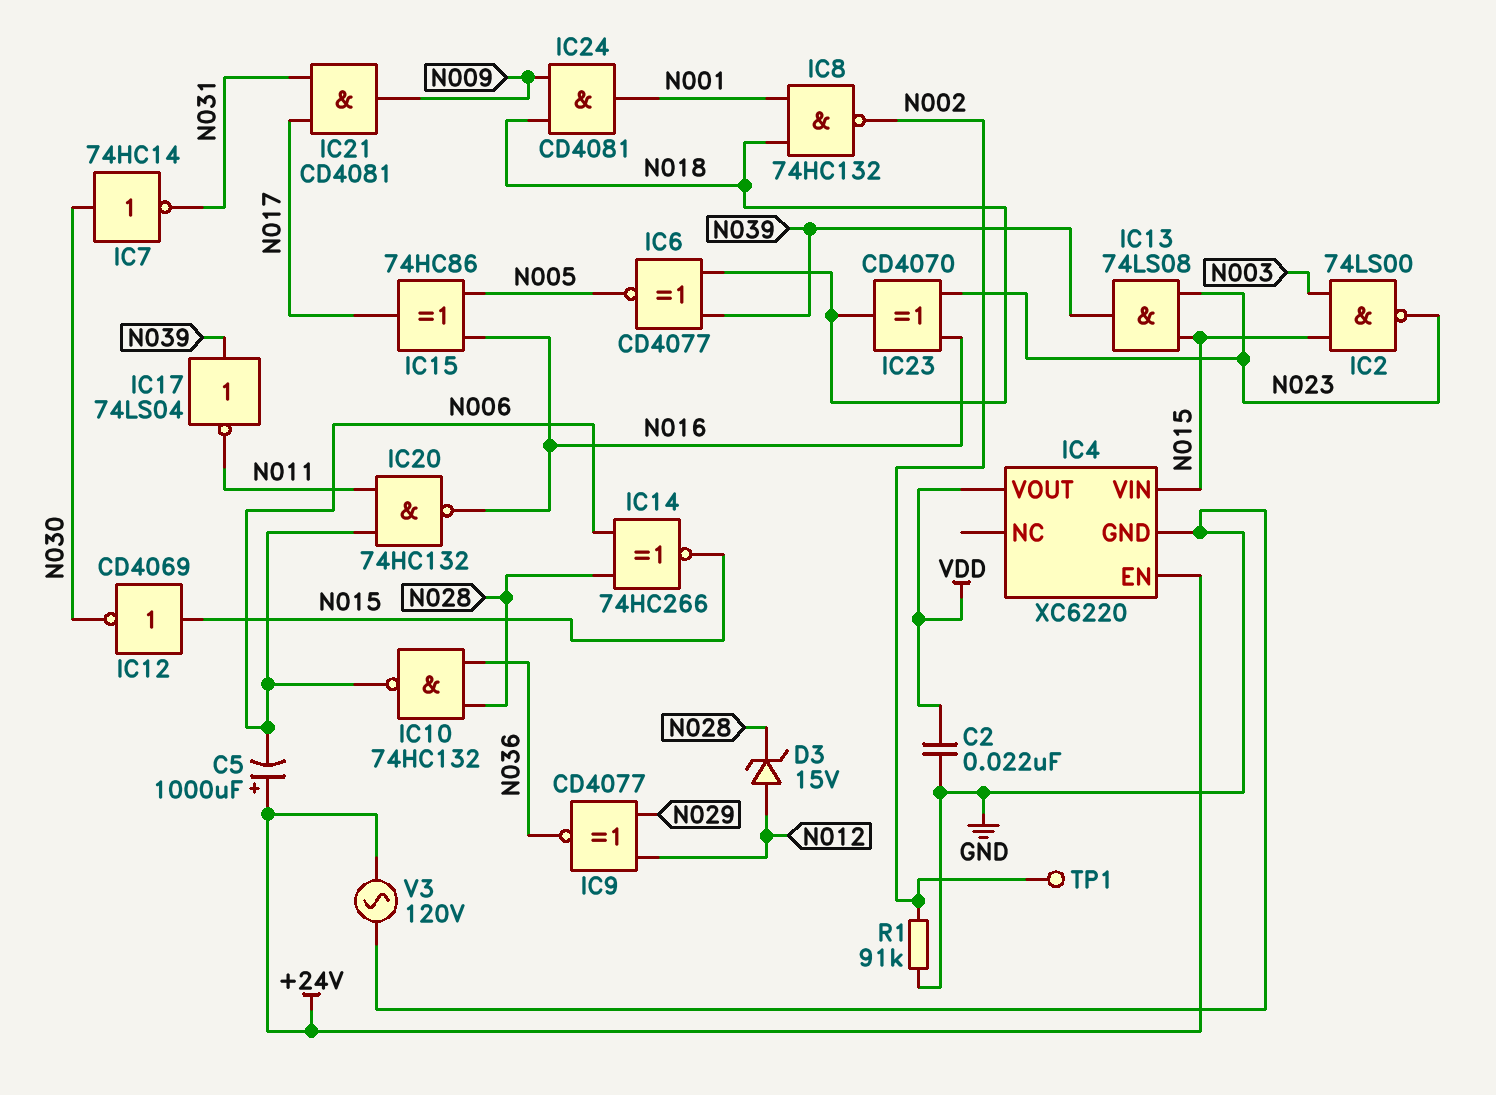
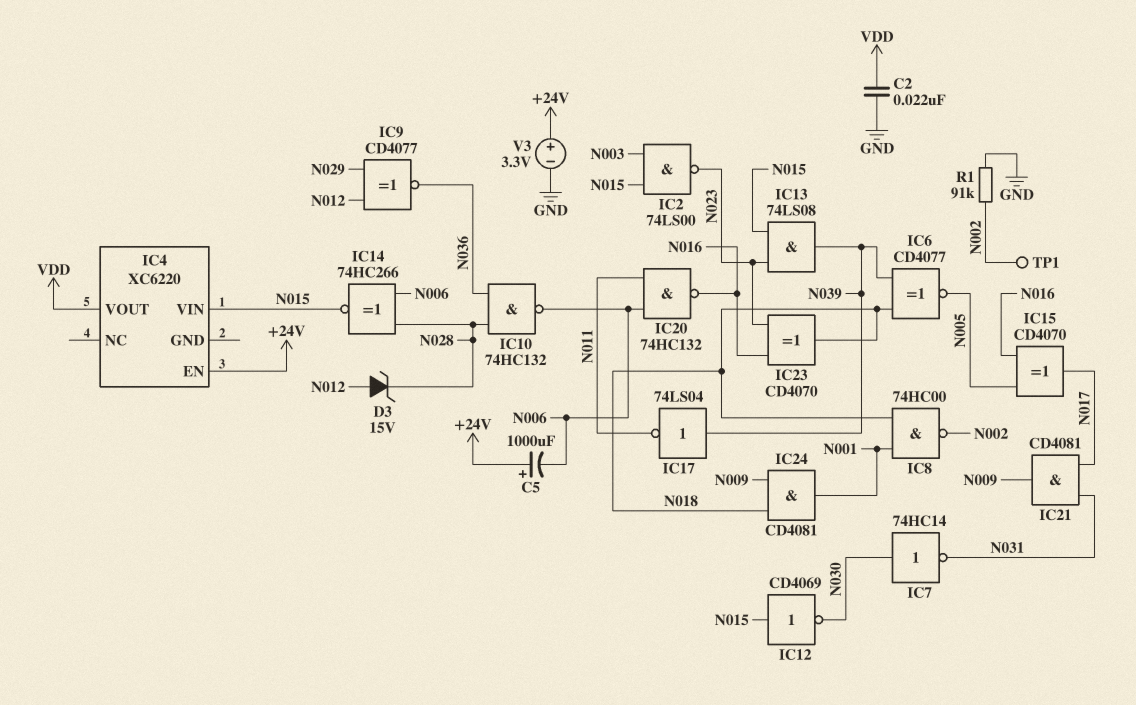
IC4 pin GND: GND -> none
IC8: NAND 74HC132 (in N001, in N018, out N002) -> NAND 74HC00 (in N001, in N018, out N002)
IC15: XOR 74HC86 (in N005, in N016, out N017) -> XOR CD4070 (in N005, in N016, out N017)
V3: AC 120V (+24V, GND) -> 3.3V (plus +24V, minus GND)

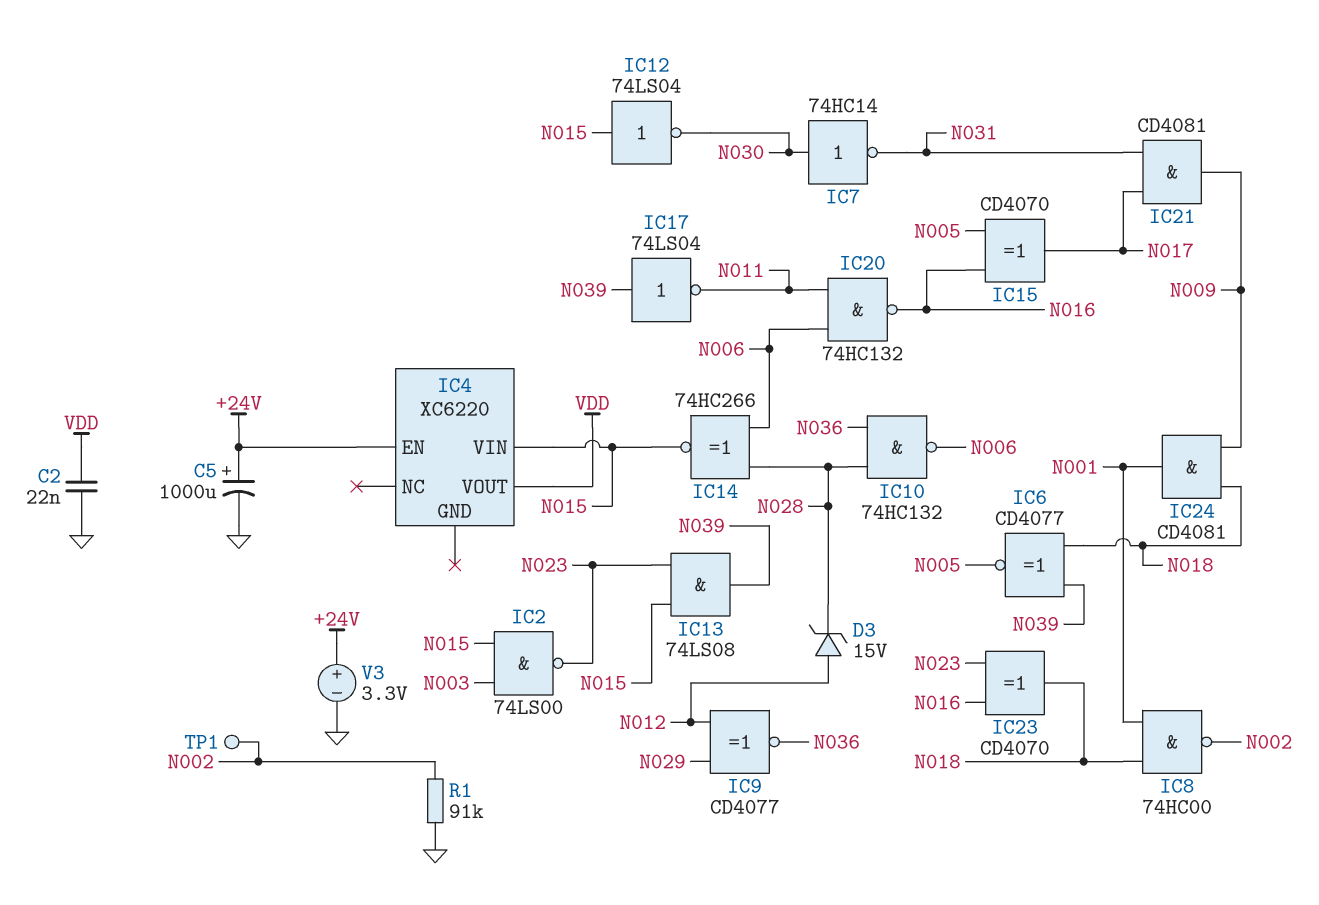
C5: 1000uF (plus +24V, minus N006) -> 1000uF (plus +24V, minus GND)
IC12: NOT CD4069 (in N015, out N030) -> NOT 74LS04 (in N015, out N030)

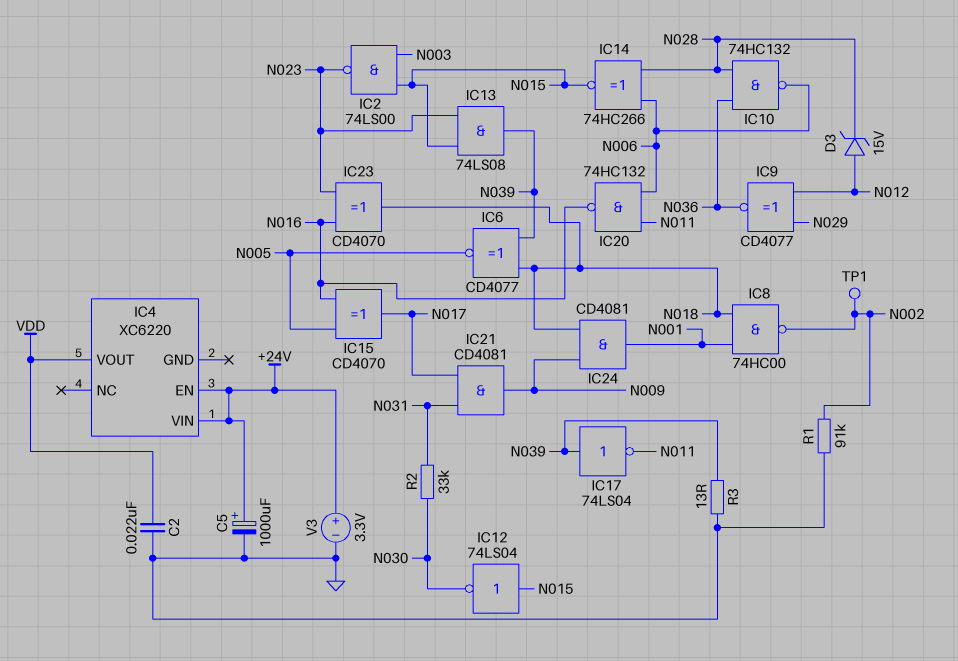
IC4 pin VIN: N015 -> +24V
IC7: NOT 74HC14 (in N030, out N031) -> none
R2: none -> 33k (N030, N031)
R3: none -> 13 (GND, N039)

